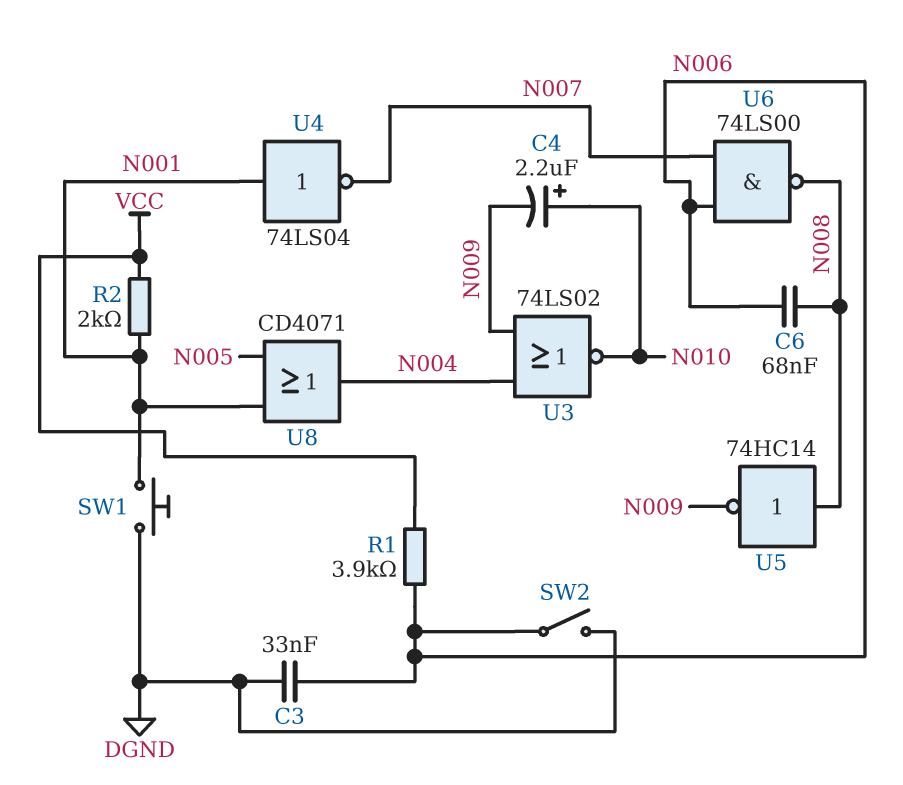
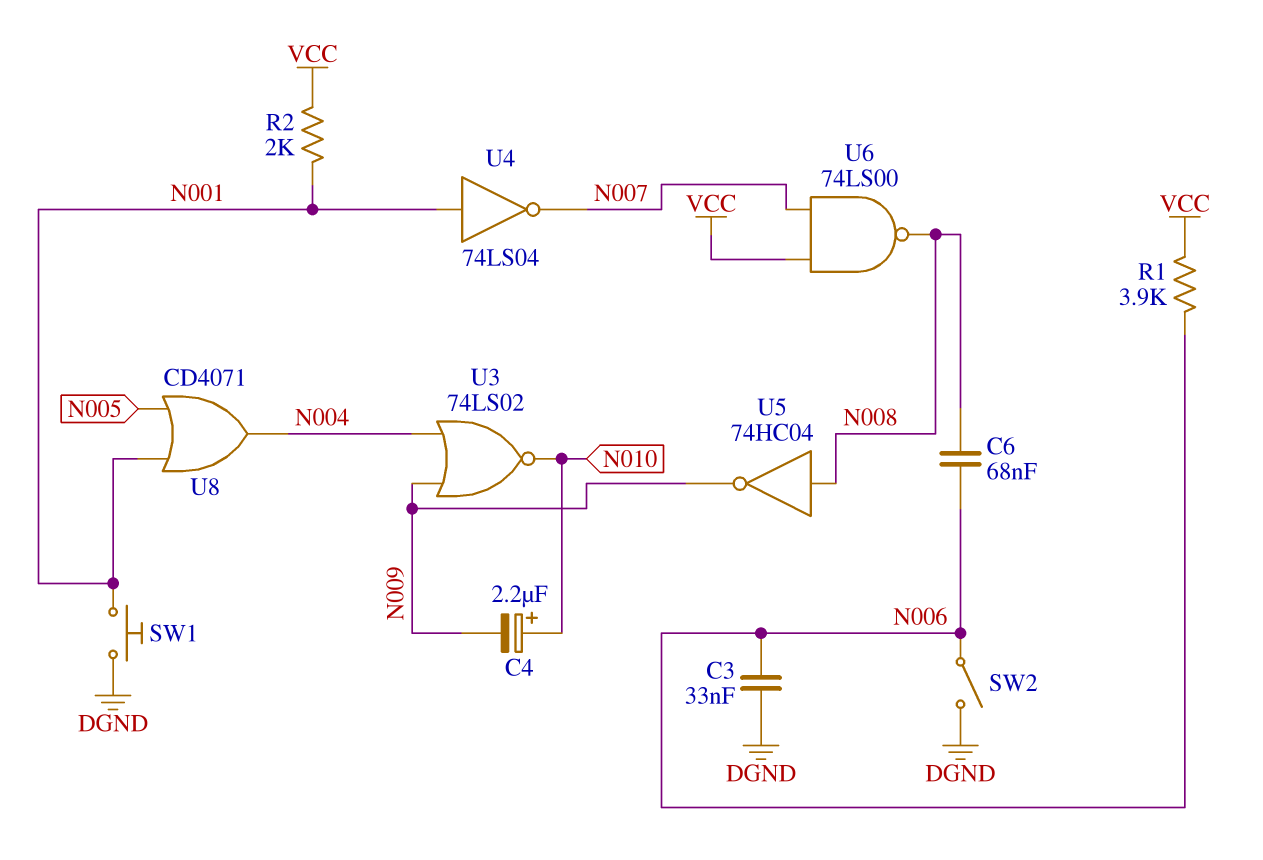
U5: NOT 74HC14 (in N008, out N009) -> NOT 74HC04 (in N008, out N009)
U6: NAND 74LS00 (in N006, in N007, out N008) -> NAND 74LS00 (in N007, in VCC, out N008)

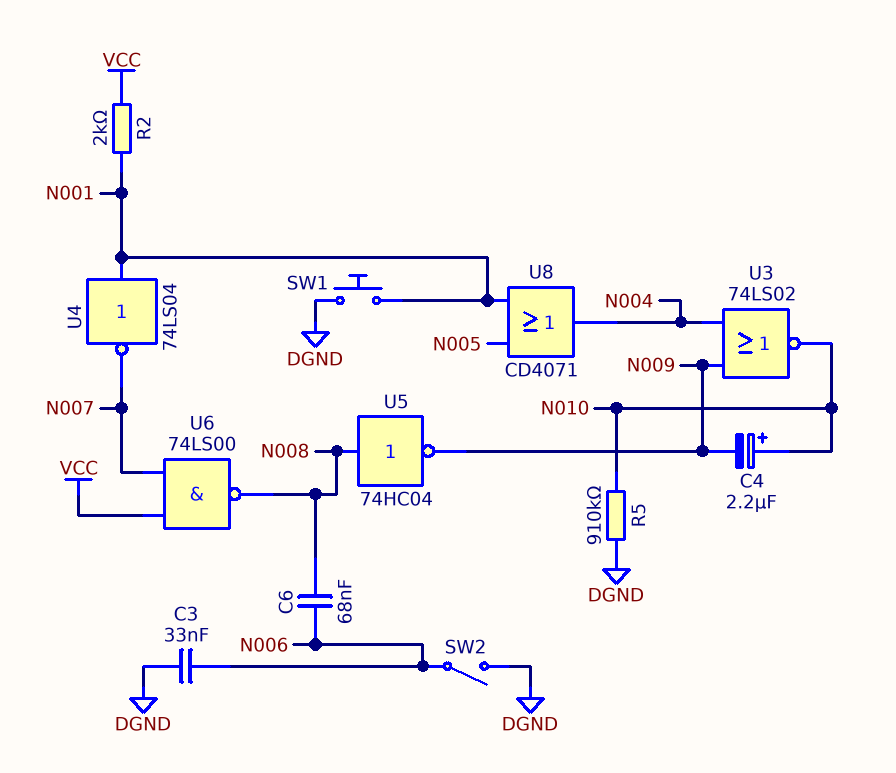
R1: 3.9k (N006, VCC) -> none
R5: none -> 910k (DGND, N010)

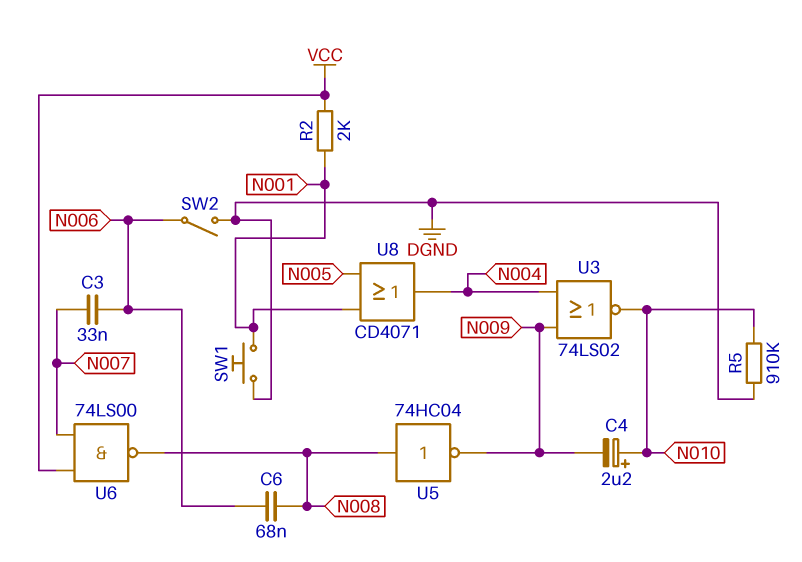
C3: 33nF (DGND, N006) -> 33nF (N006, N007)
U4: NOT 74LS04 (in N001, out N007) -> none

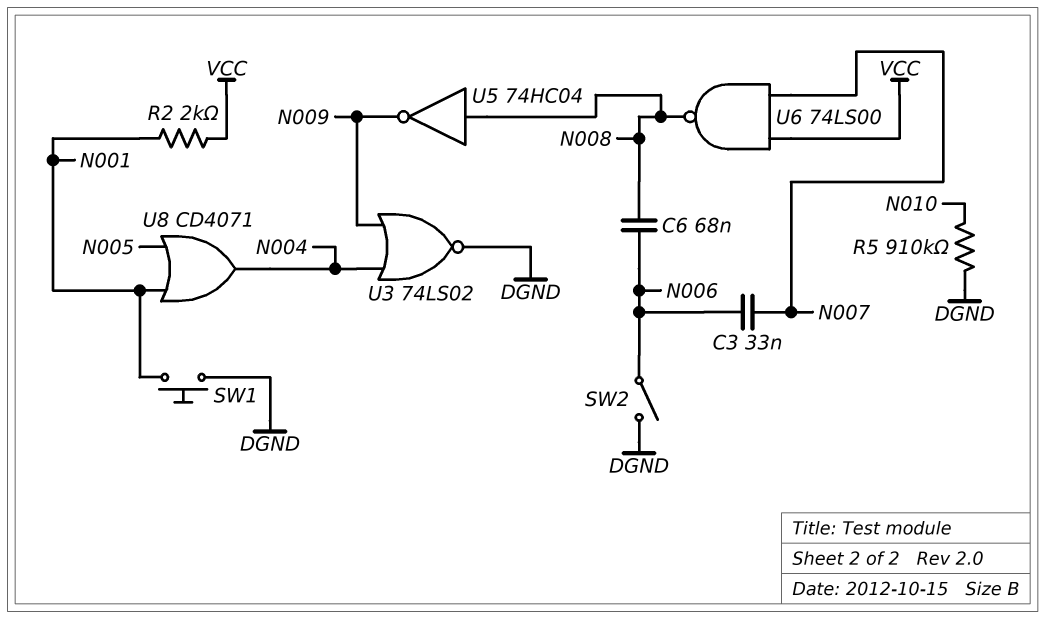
C4: 2.2uF (plus N010, minus N009) -> none
U3: NOR 74LS02 (in N004, in N009, out N010) -> NOR 74LS02 (in N004, in N009, out DGND)

